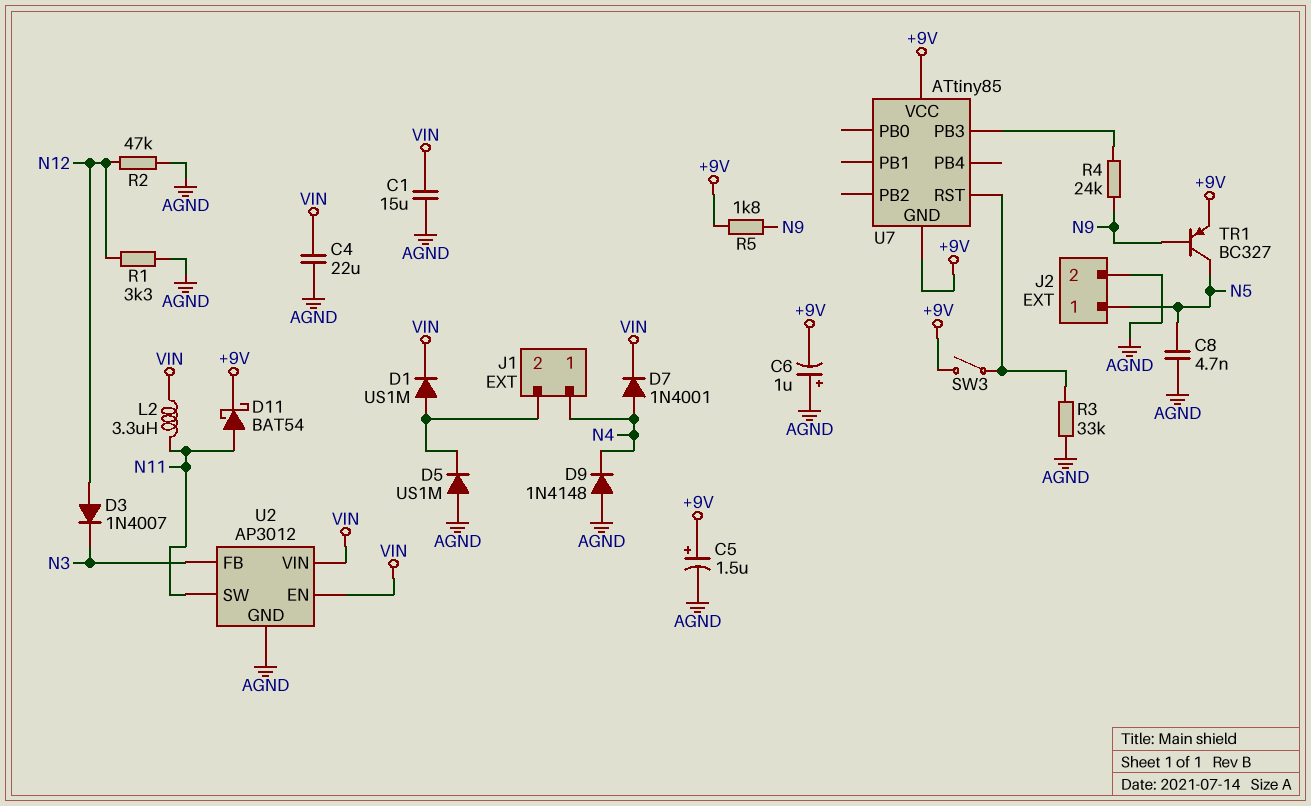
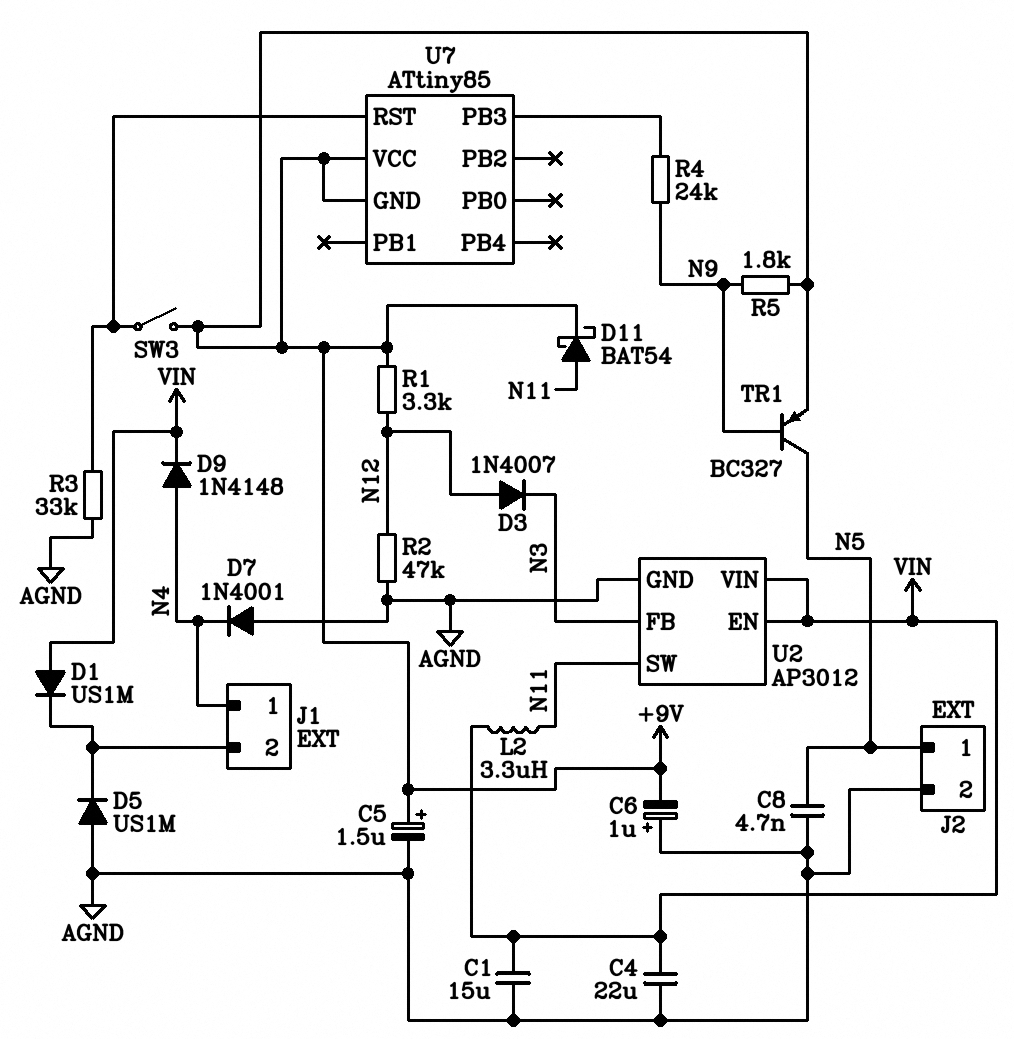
D1: diode US1M (A J1/2, K VIN) -> diode US1M (A VIN, K J1/2)
D7: diode 1N4001 (A N4, K VIN) -> diode 1N4001 (A AGND, K N4)
D9: diode 1N4148 (A AGND, K N4) -> diode 1N4148 (A N4, K VIN)
R1: 3.3k (AGND, N12) -> 3.3k (+9V, N12)

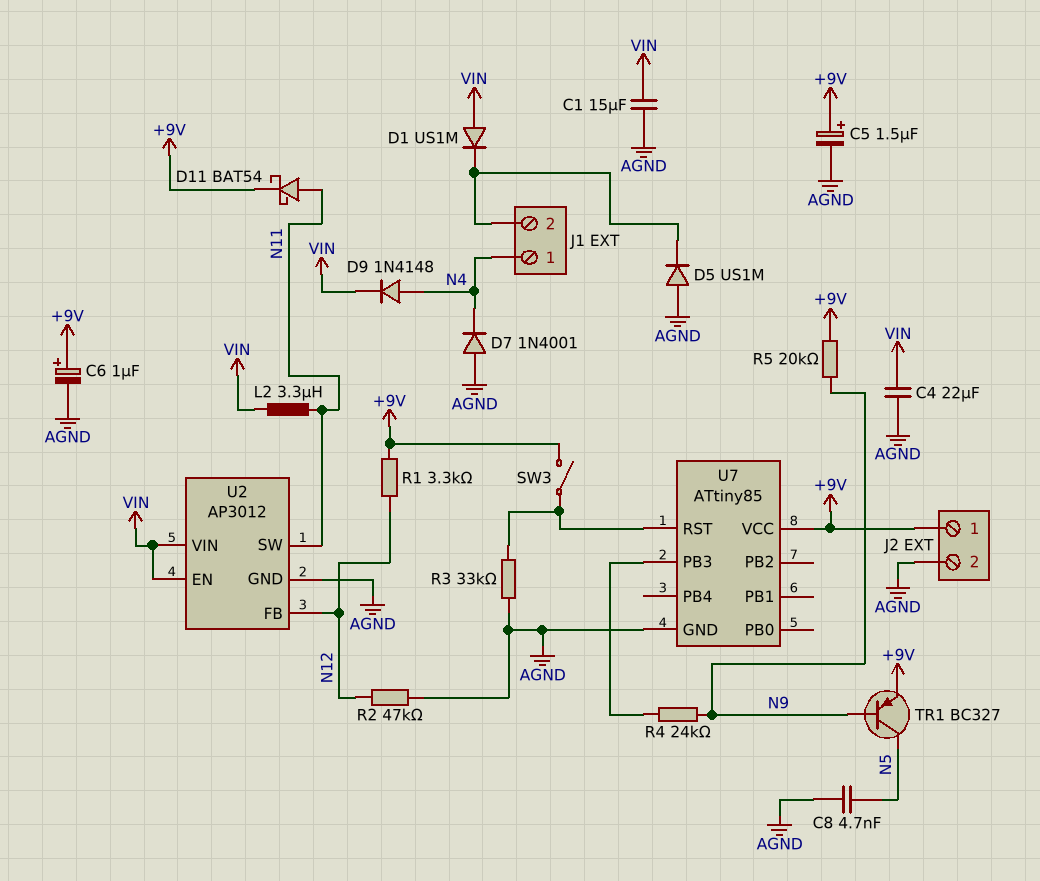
C6: 1uF (plus AGND, minus +9V) -> 1uF (plus +9V, minus AGND)
D3: diode 1N4007 (A N12, K N3) -> none
J2 pin 1: N5 -> +9V
R5: 1.8k (+9V, N9) -> 20k (+9V, N9)
U2 pin FB: N3 -> N12
U7 pin GND: +9V -> AGND

